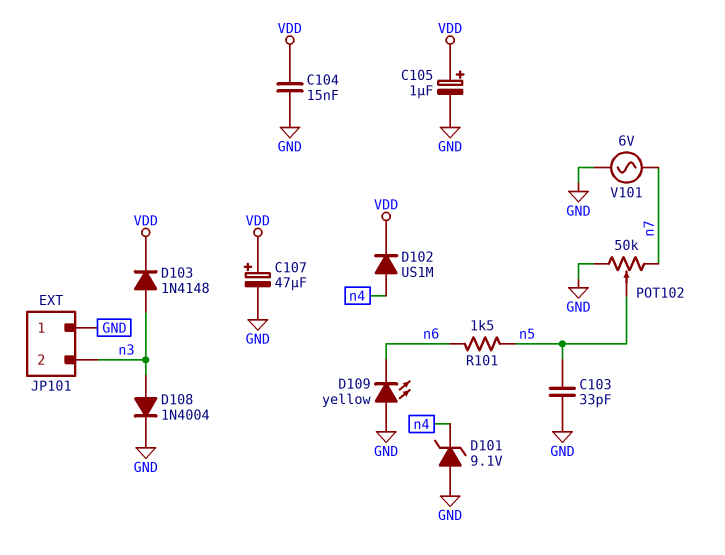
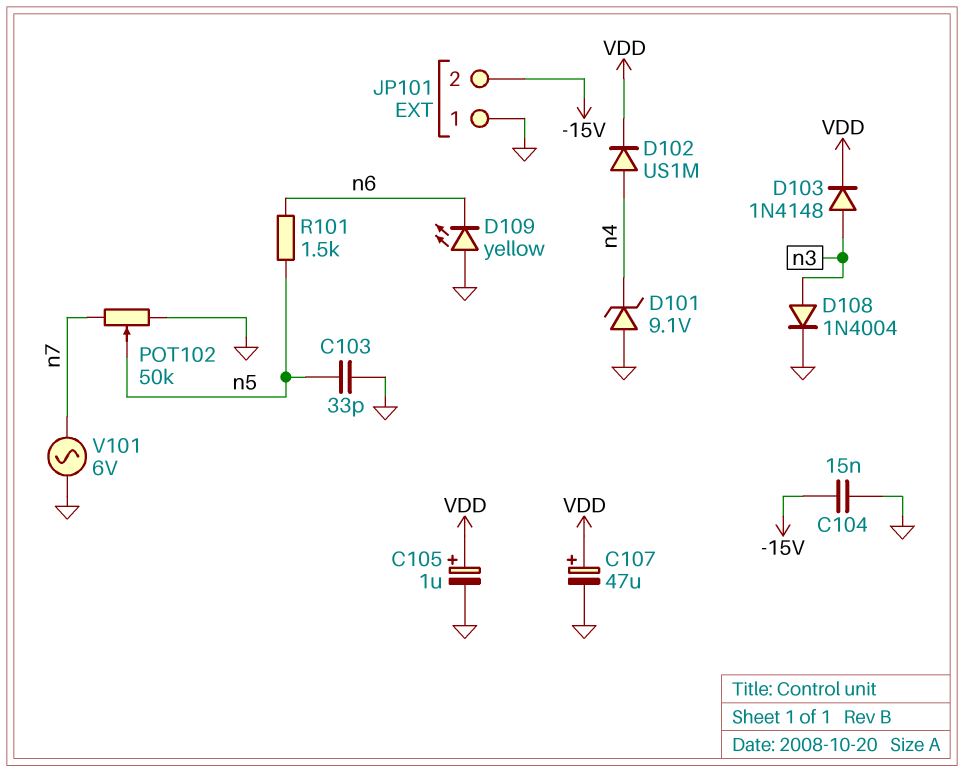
C104: 15nF (GND, VDD) -> 15nF (-15V, GND)
JP101 pin 2: n3 -> -15V

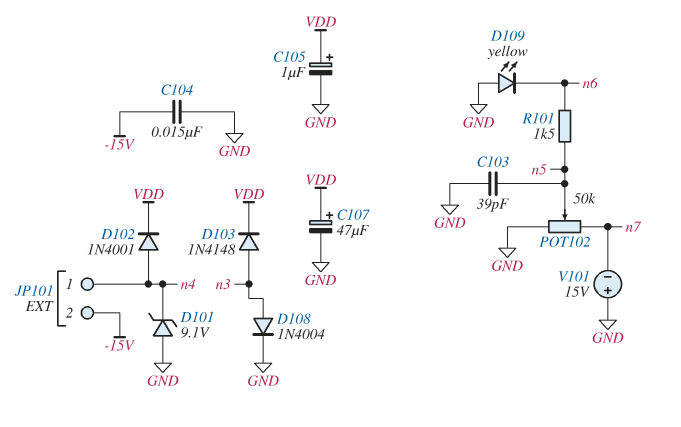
C103: 33pF (GND, n5) -> 39pF (GND, n5)
D102: diode US1M (A n4, K VDD) -> diode 1N4001 (A n4, K VDD)
JP101 pin 1: GND -> n4
V101: AC 6V (GND, n7) -> 15V (plus GND, minus n7)

